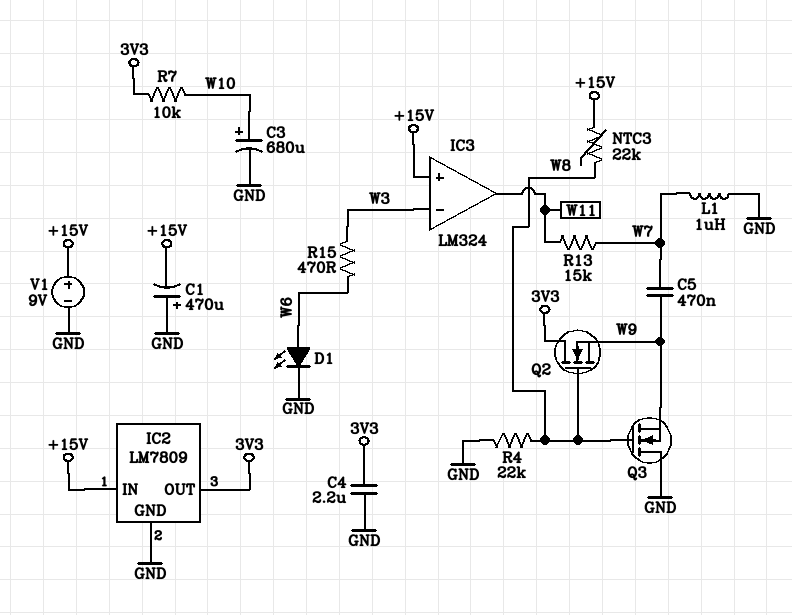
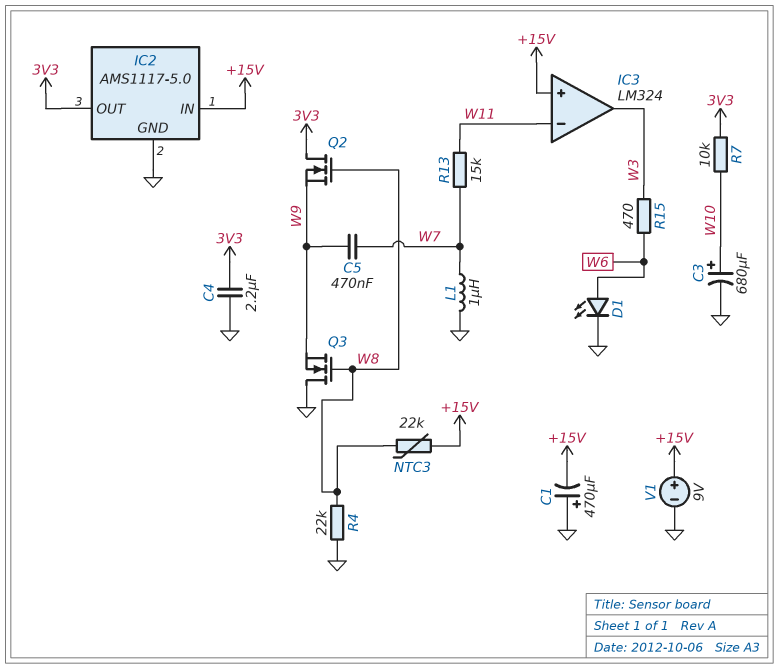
IC2: LM7809 -> AMS1117-5.0
IC3 pin in-: W3 -> W11
IC3 pin out: W11 -> W3

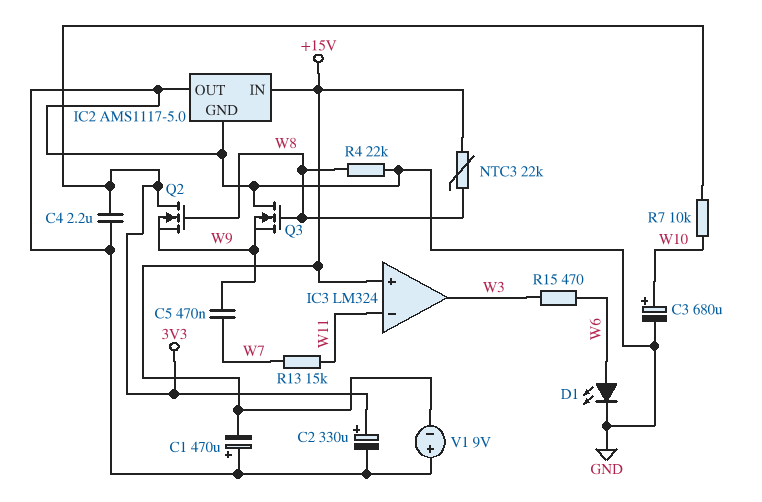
C2: none -> 330uF (plus 3V3, minus GND)
IC2 pin OUT: 3V3 -> GND
L1: 1uH (GND, W7) -> none
V1: 9V (plus +15V, minus GND) -> 9V (plus GND, minus +15V)

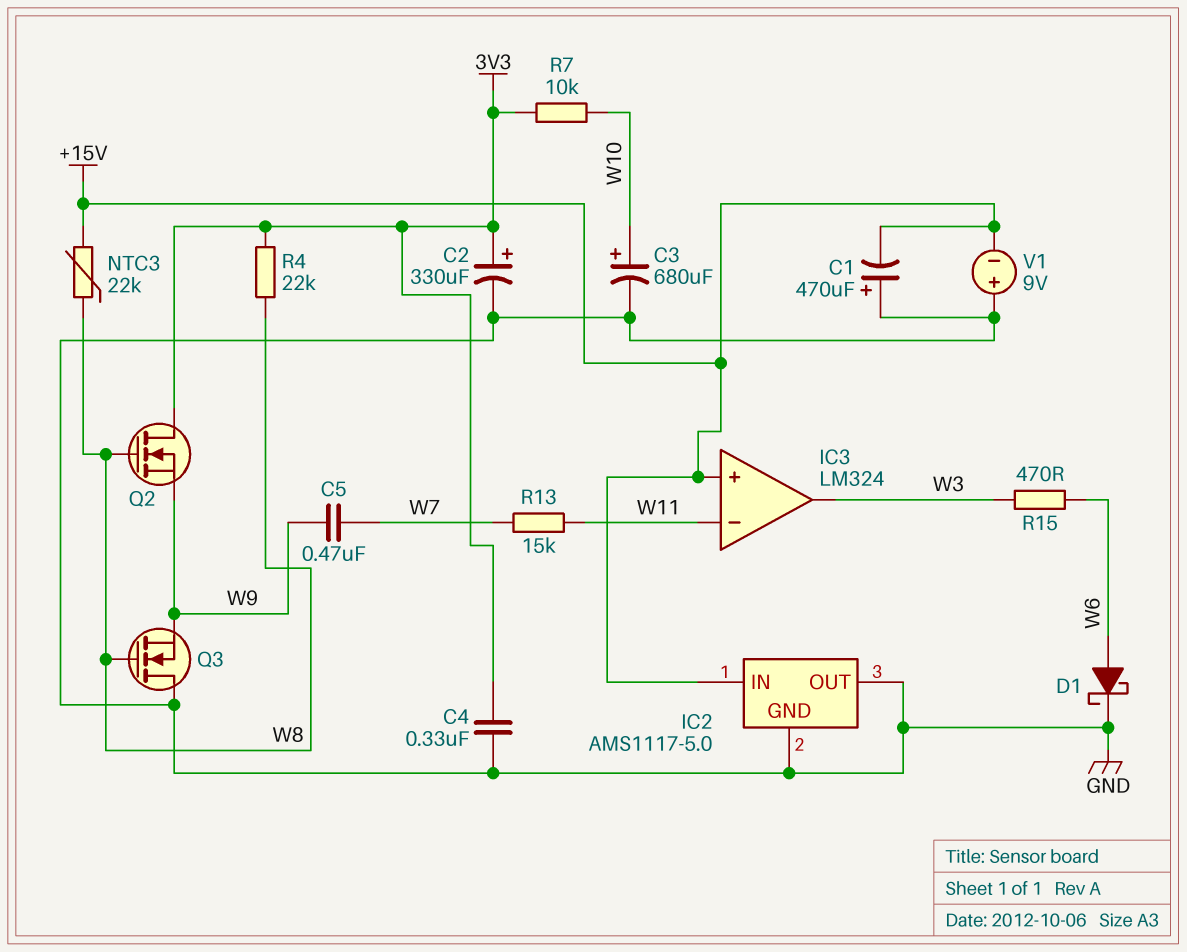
C4: 2.2uF (3V3, GND) -> 330nF (3V3, GND)
D1: LED (A W6, K GND) -> schottky (A W6, K GND)
R4: 22k (GND, W8) -> 22k (3V3, W8)

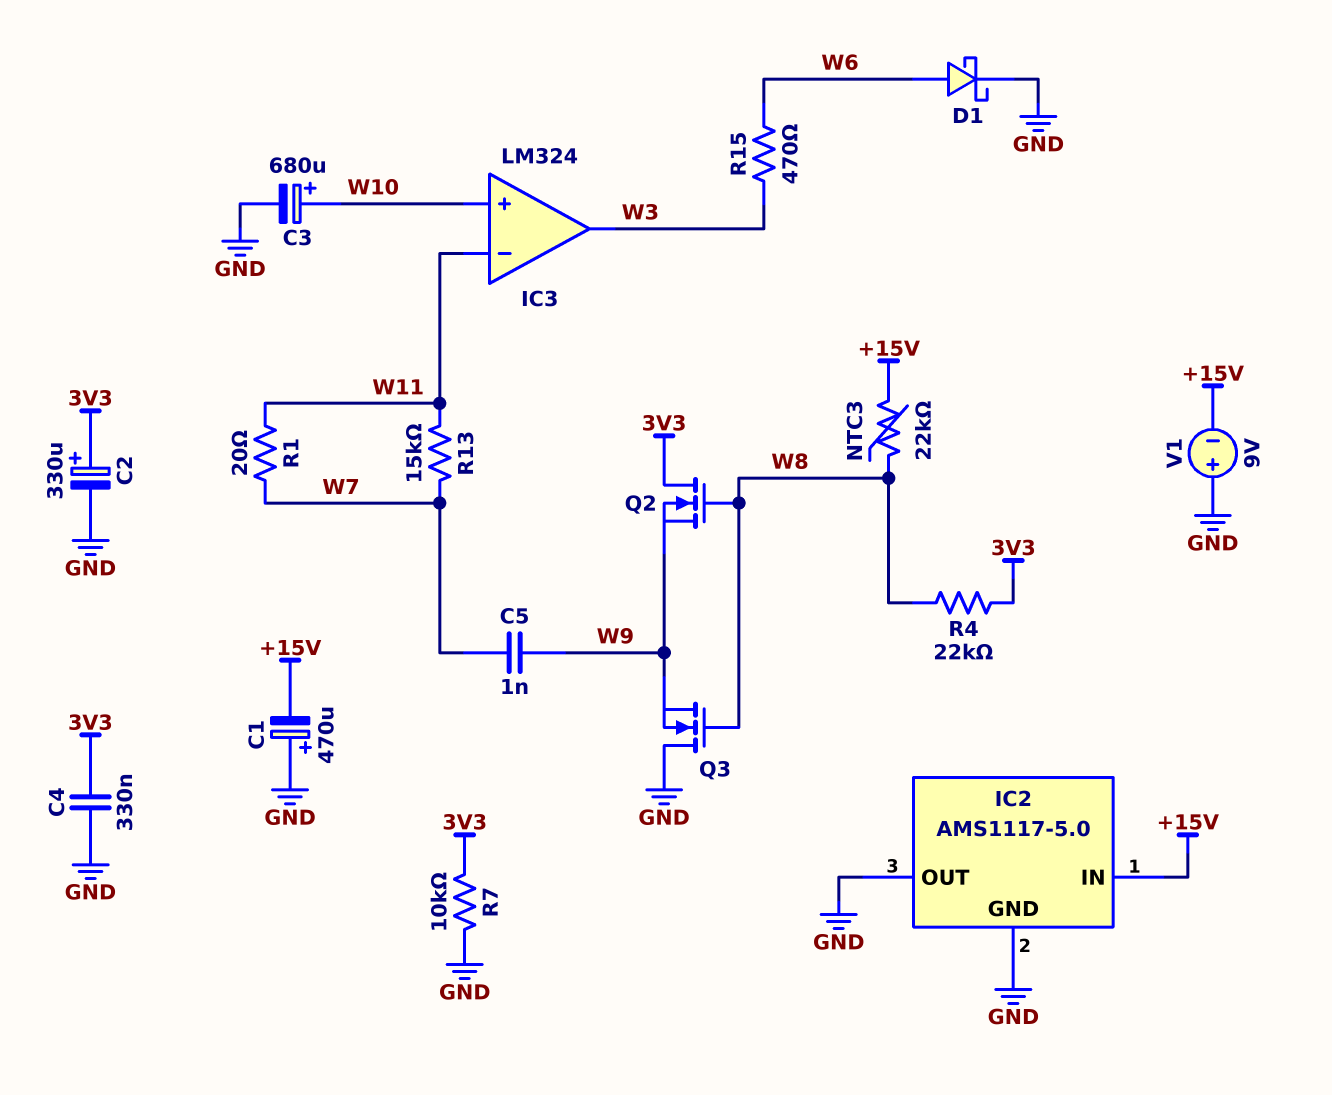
C5: 470nF (W7, W9) -> 1nF (W7, W9)
IC3 pin in+: +15V -> W10
R1: none -> 20 (W7, W11)
R7: 10k (3V3, W10) -> 10k (3V3, GND)

